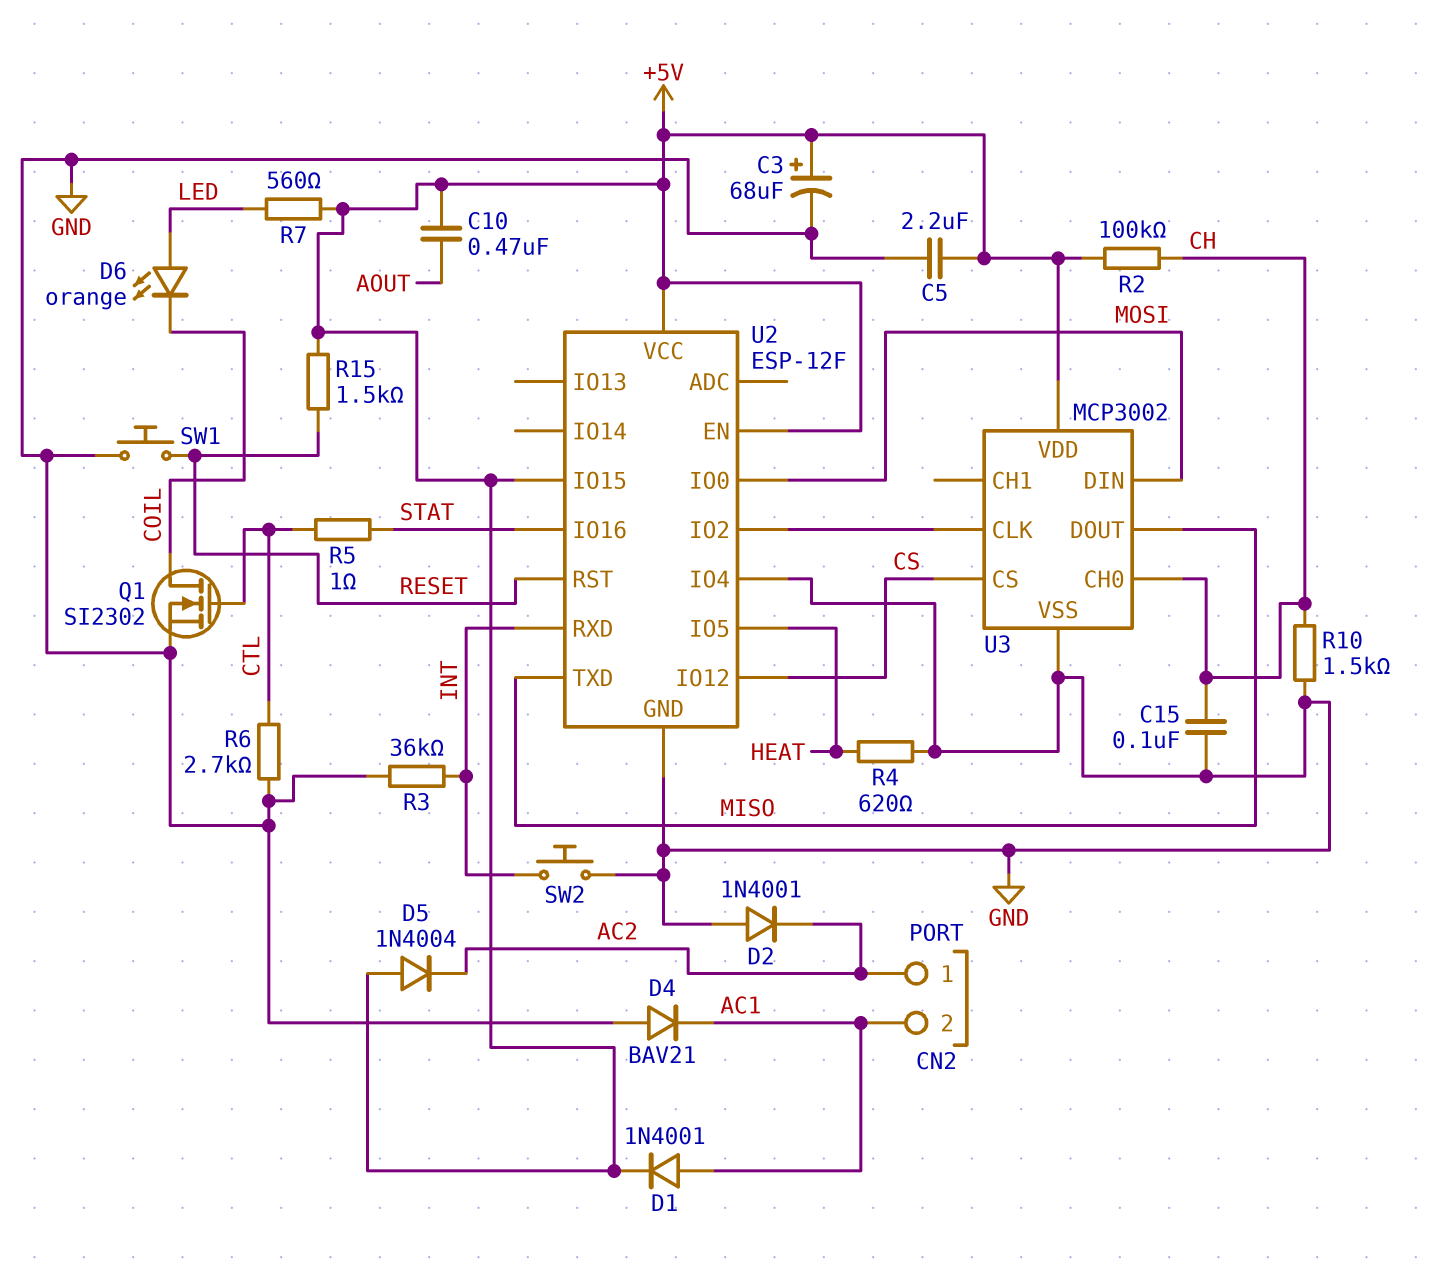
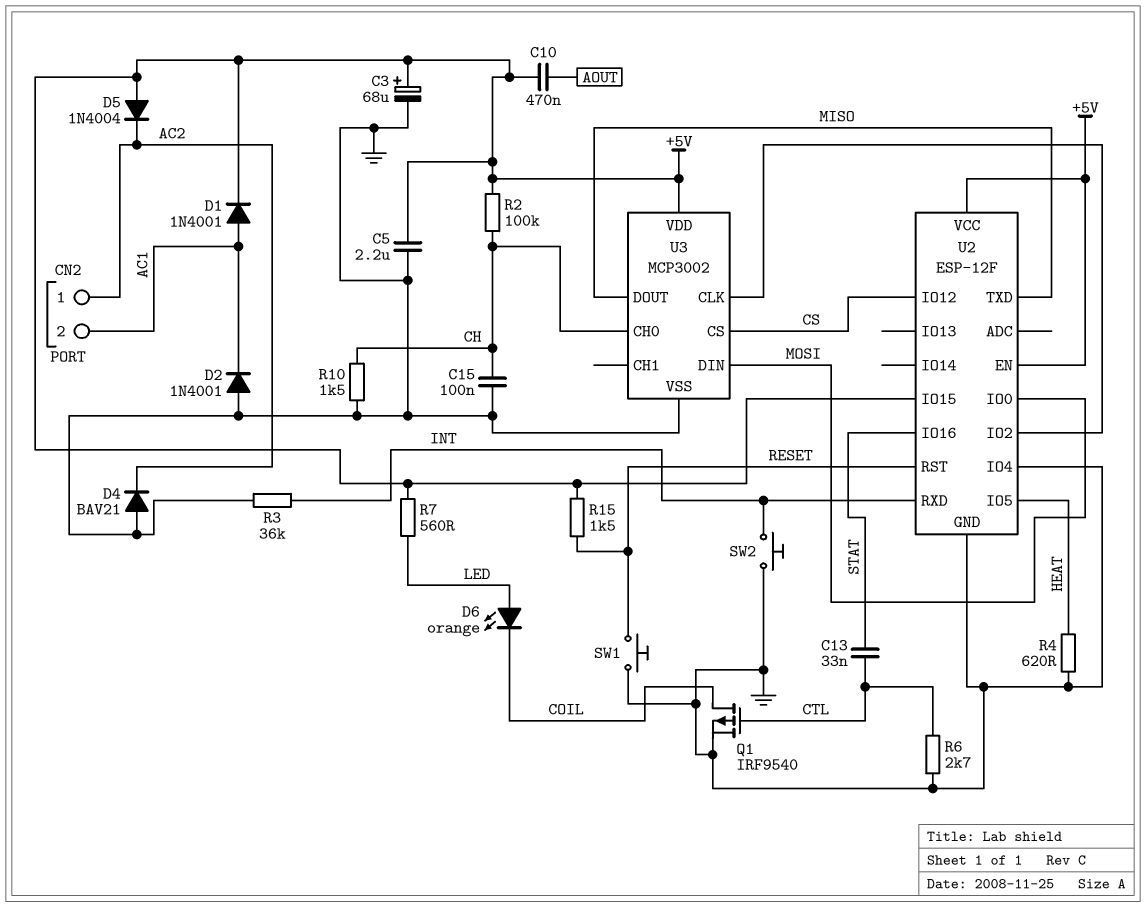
C13: none -> 33nF (CTL, STAT)
D2: diode 1N4001 (A GND, K AC2) -> diode 1N4001 (A GND, K AC1)
D4: diode BAV21 (A GND, K AC1) -> diode BAV21 (A GND, K AC2)
Q1: NMOS SI2302 (G CTL, D COIL, S GND) -> PMOS IRF9540 (G CTL, D COIL, S GND)
R5: 1 (CTL, STAT) -> none

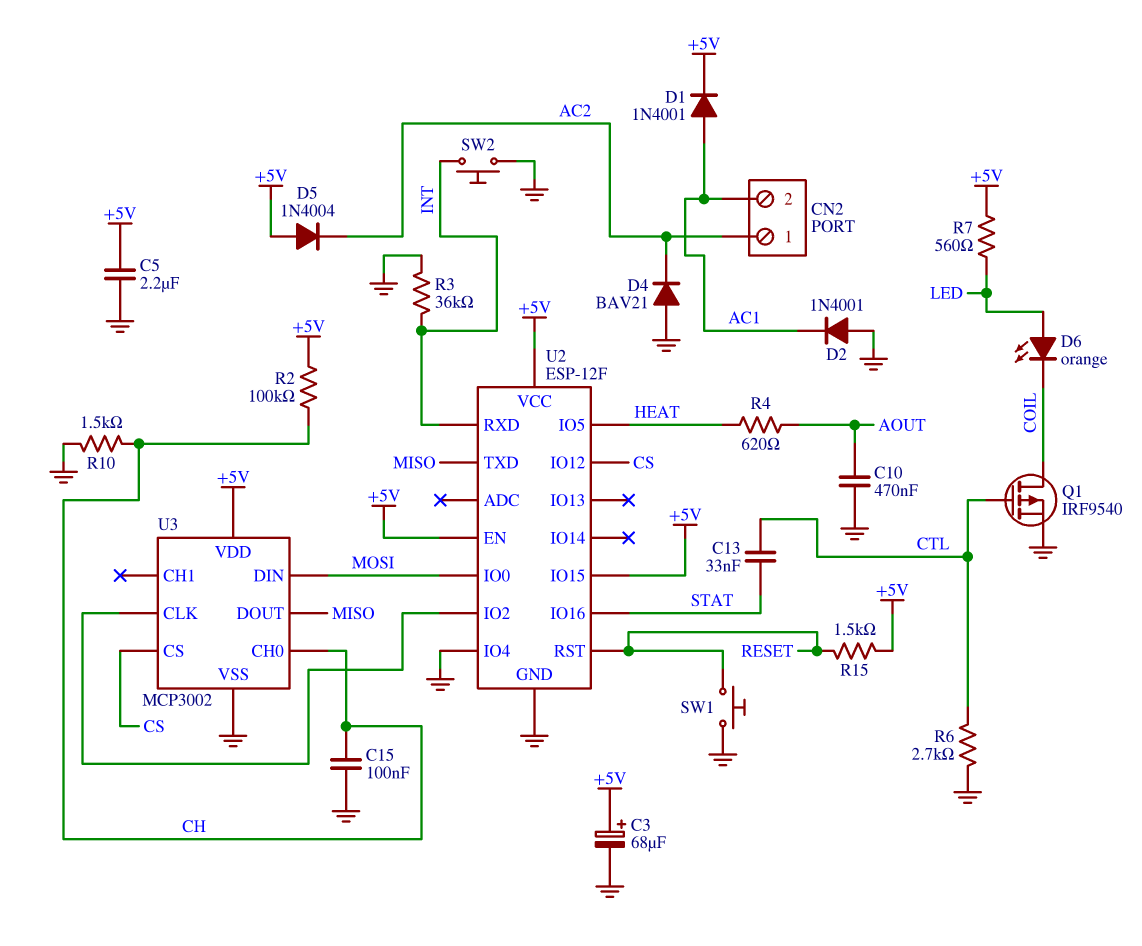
C10: 470nF (+5V, AOUT) -> 470nF (AOUT, GND)
R4: 620 (GND, HEAT) -> 620 (AOUT, HEAT)

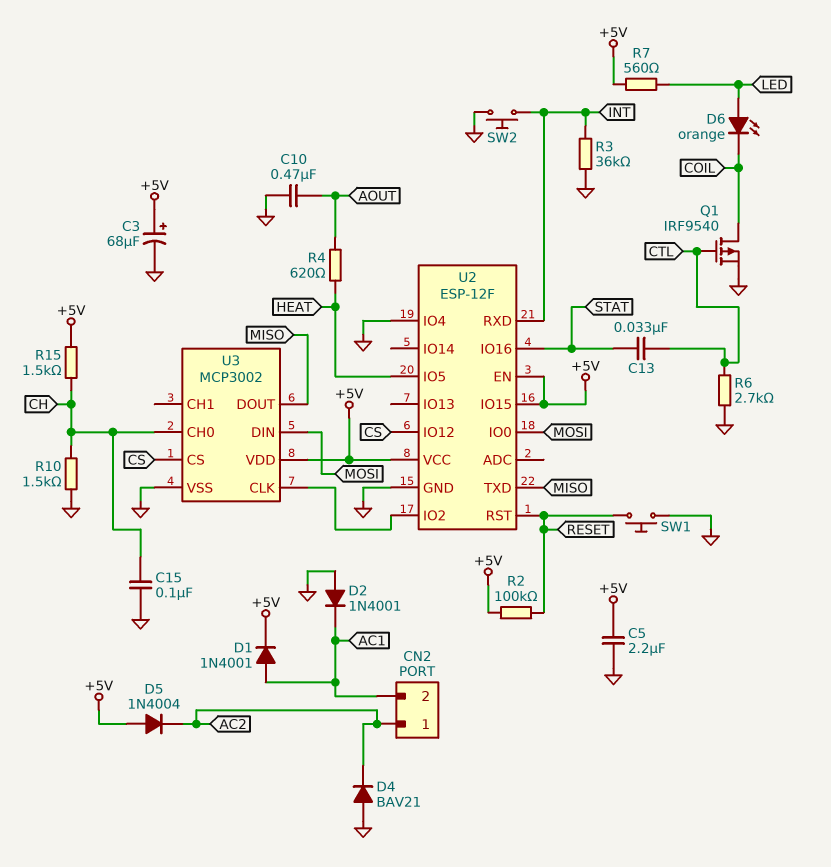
R2: 100k (+5V, CH) -> 100k (+5V, RESET)
R15: 1.5k (+5V, RESET) -> 1.5k (+5V, CH)

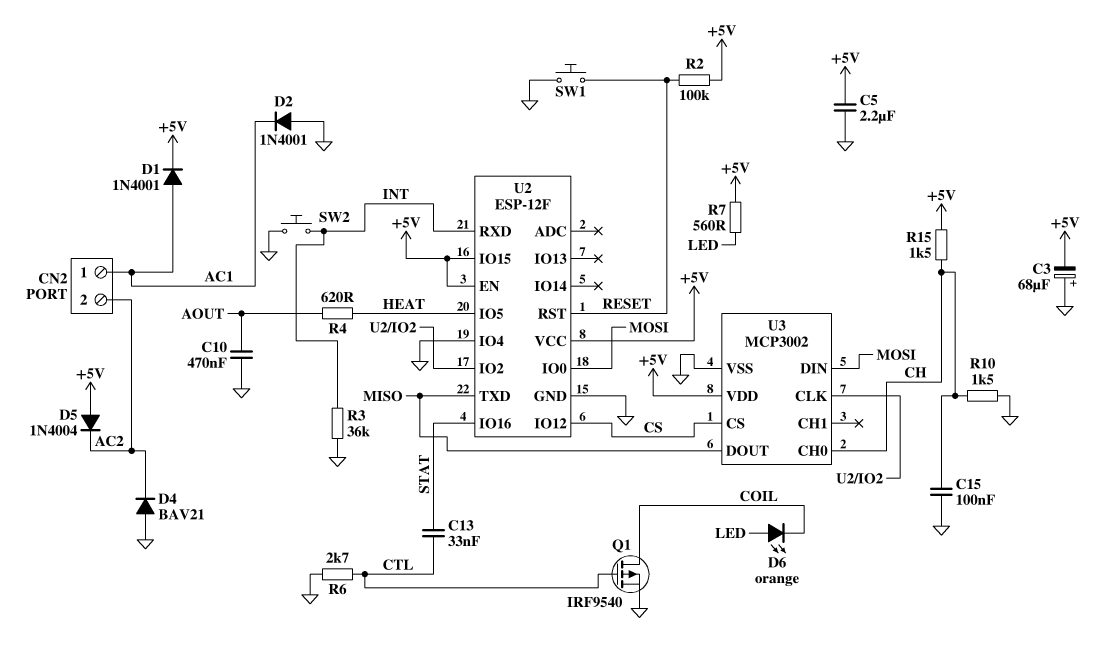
C3: 68uF (plus +5V, minus GND) -> 68uF (plus GND, minus +5V)
CN2 pin 1: AC2 -> AC1
CN2 pin 2: AC1 -> AC2

